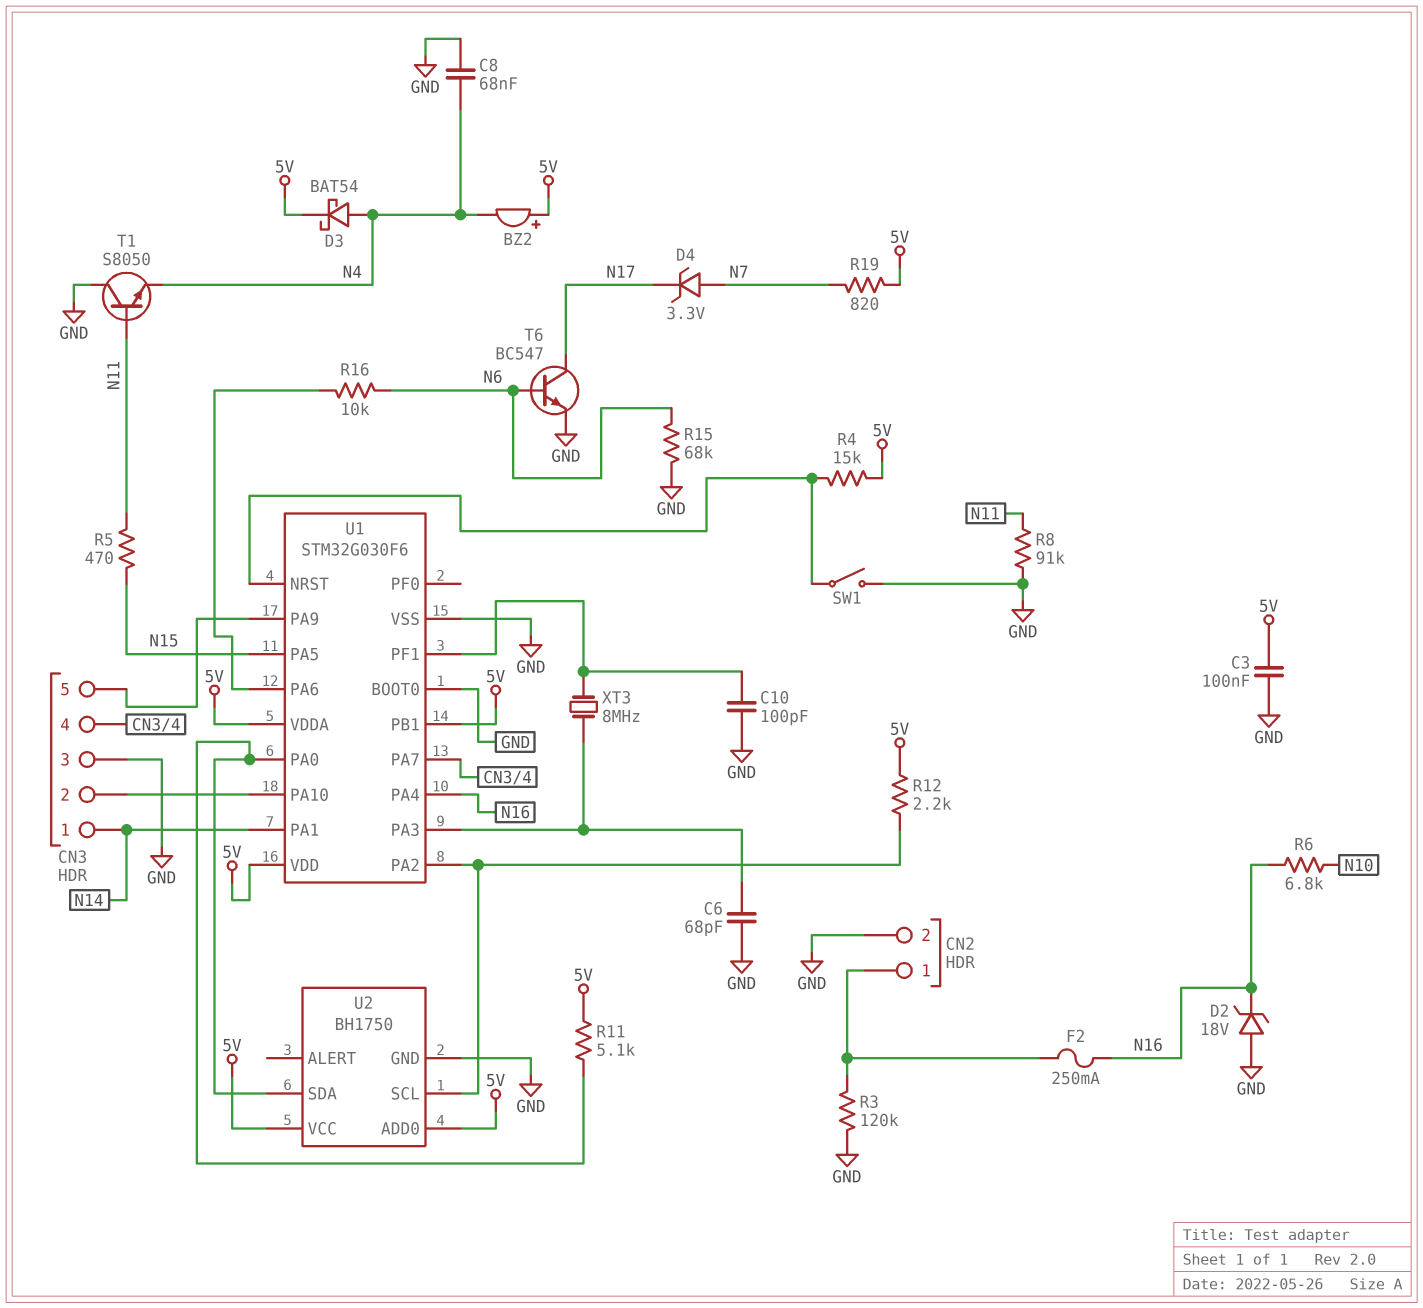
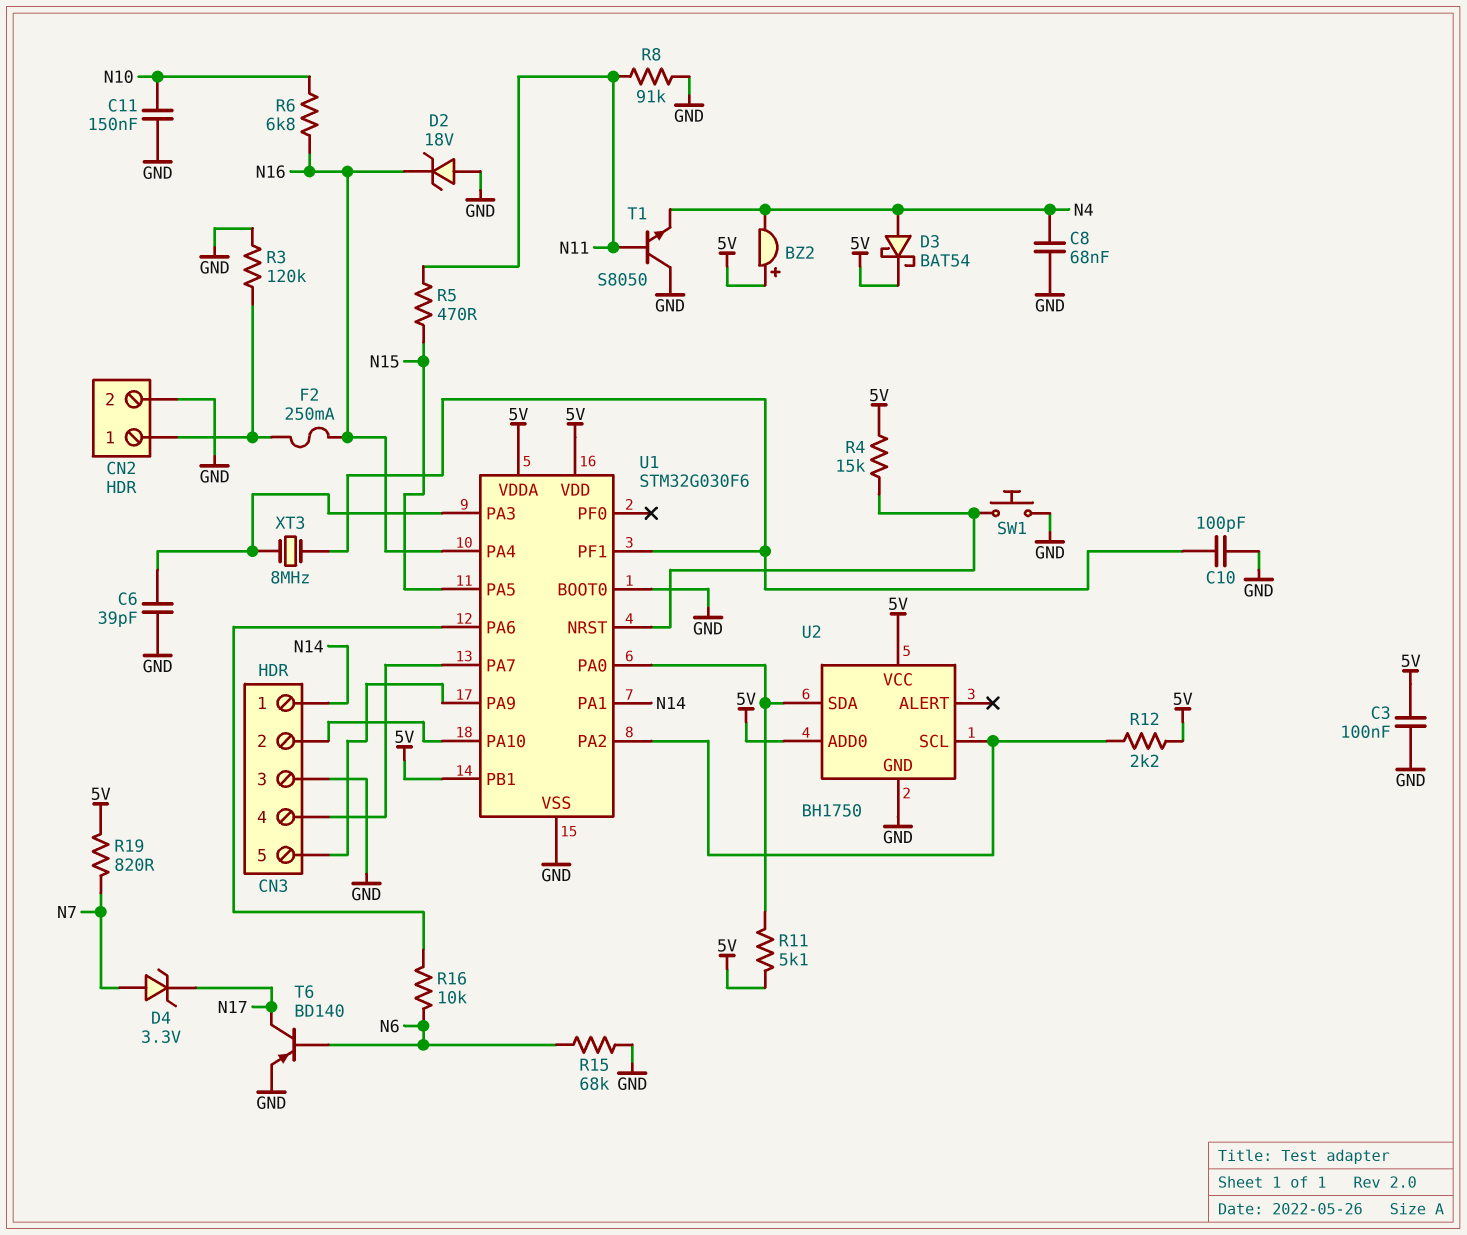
C6: 68pF (GND, U1/PA3) -> 39pF (GND, U1/PA3)
C11: none -> 150nF (GND, N10)
SW1: switch (GND, U1/NRST) -> button (GND, U1/NRST)
T6: NPN BC547 (B N6, C N17, E GND) -> PNP BD140 (B N6, C N17, E GND)

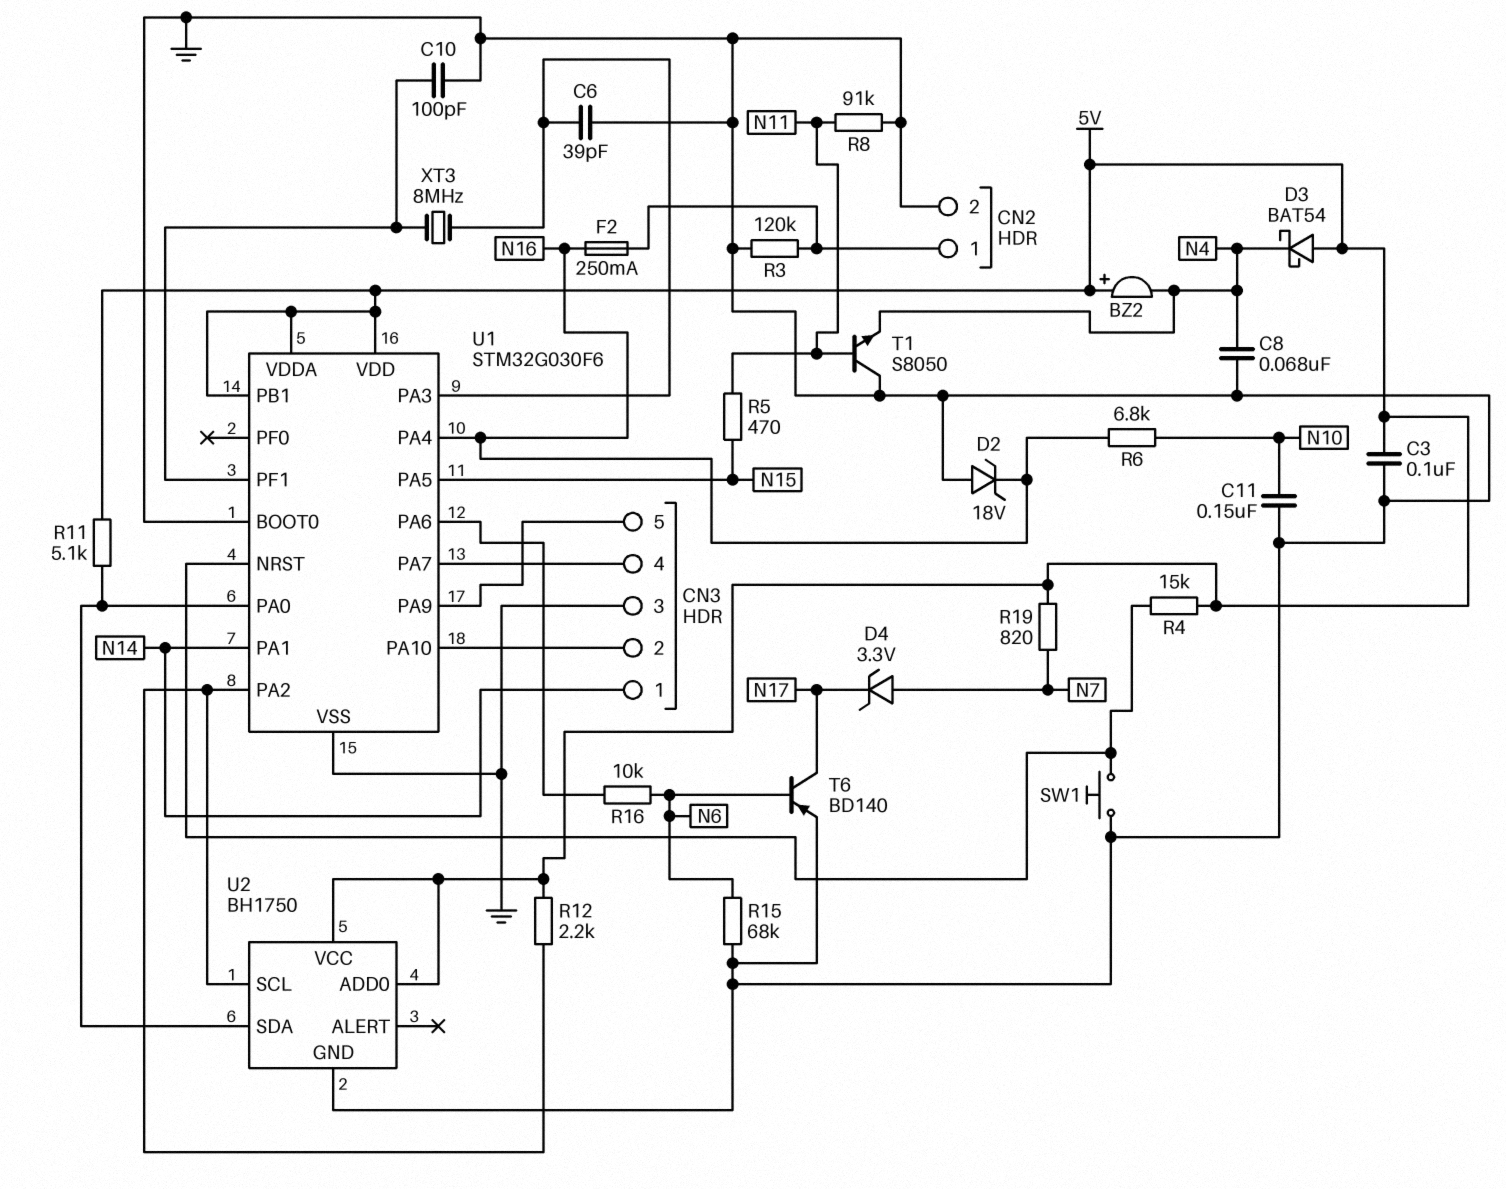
D3: schottky BAT54 (A N4, K 5V) -> schottky BAT54 (A 5V, K N4)

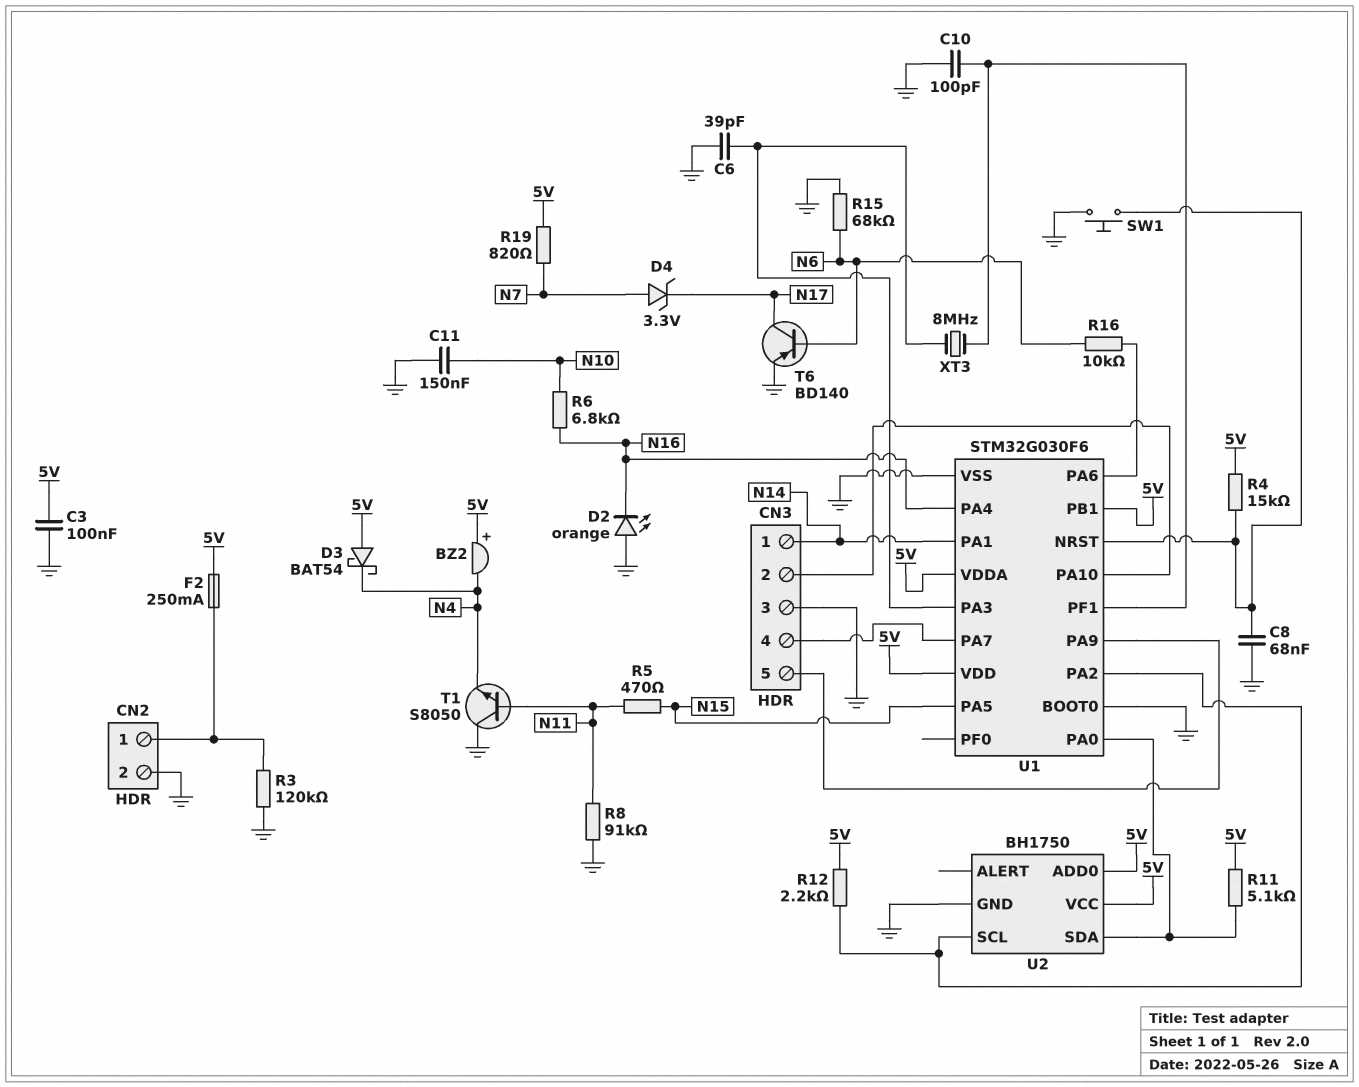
C8: 68nF (GND, N4) -> 68nF (GND, U1/NRST)
D2: zener 18V (A GND, K N16) -> LED orange (A GND, K N16)
F2: 250mA (CN2/1, N16) -> 250mA (5V, CN2/1)

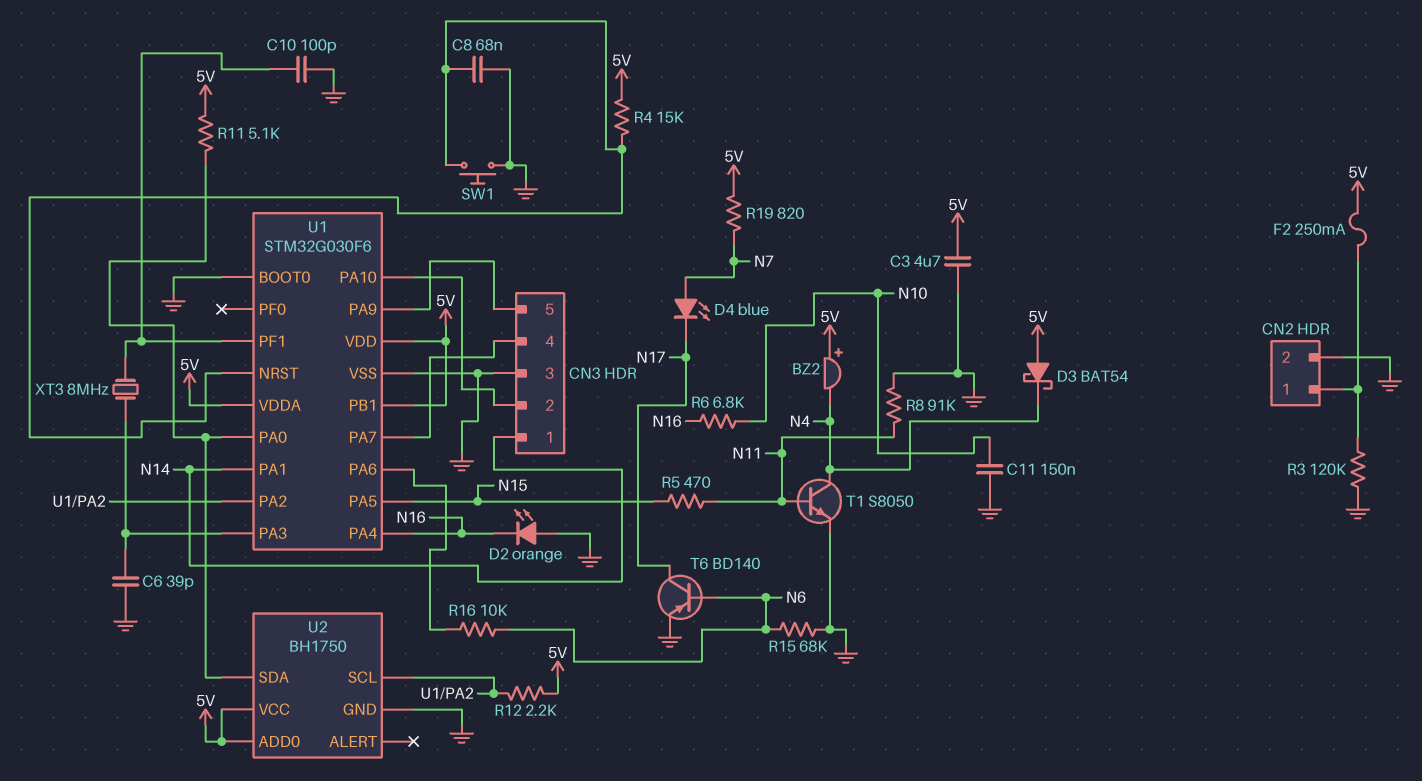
C3: 100nF (5V, GND) -> 4.7uF (5V, GND)
D4: zener 3.3V (A N7, K N17) -> LED blue (A N7, K N17)
T1: NPN S8050 (B N11, C GND, E N4) -> NPN S8050 (B N11, C N4, E GND)

